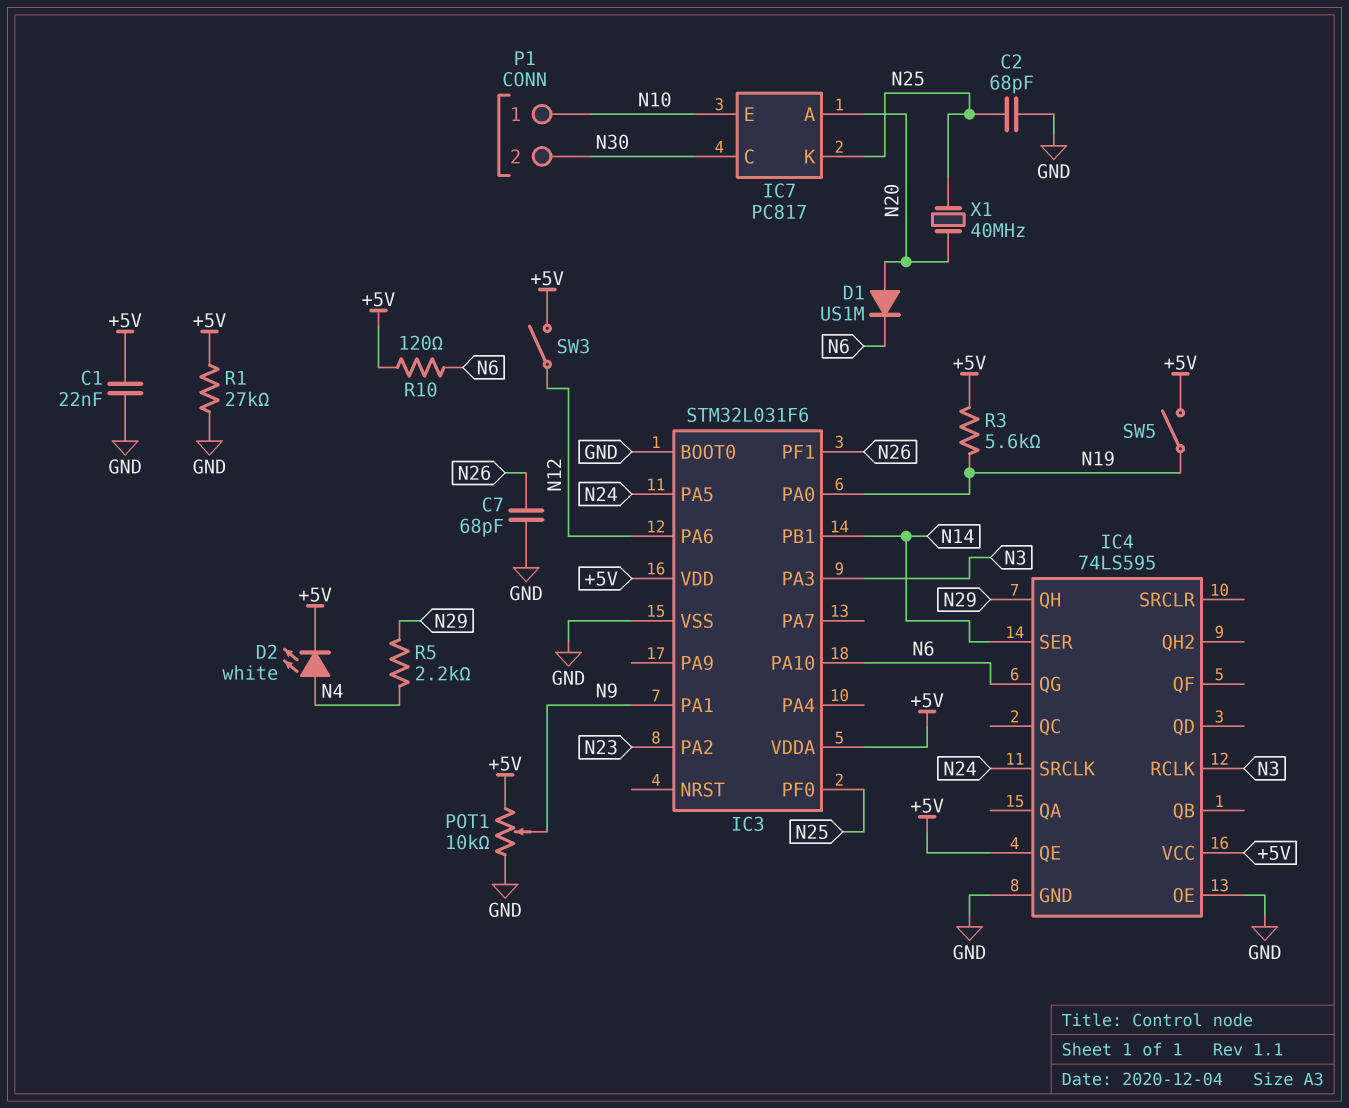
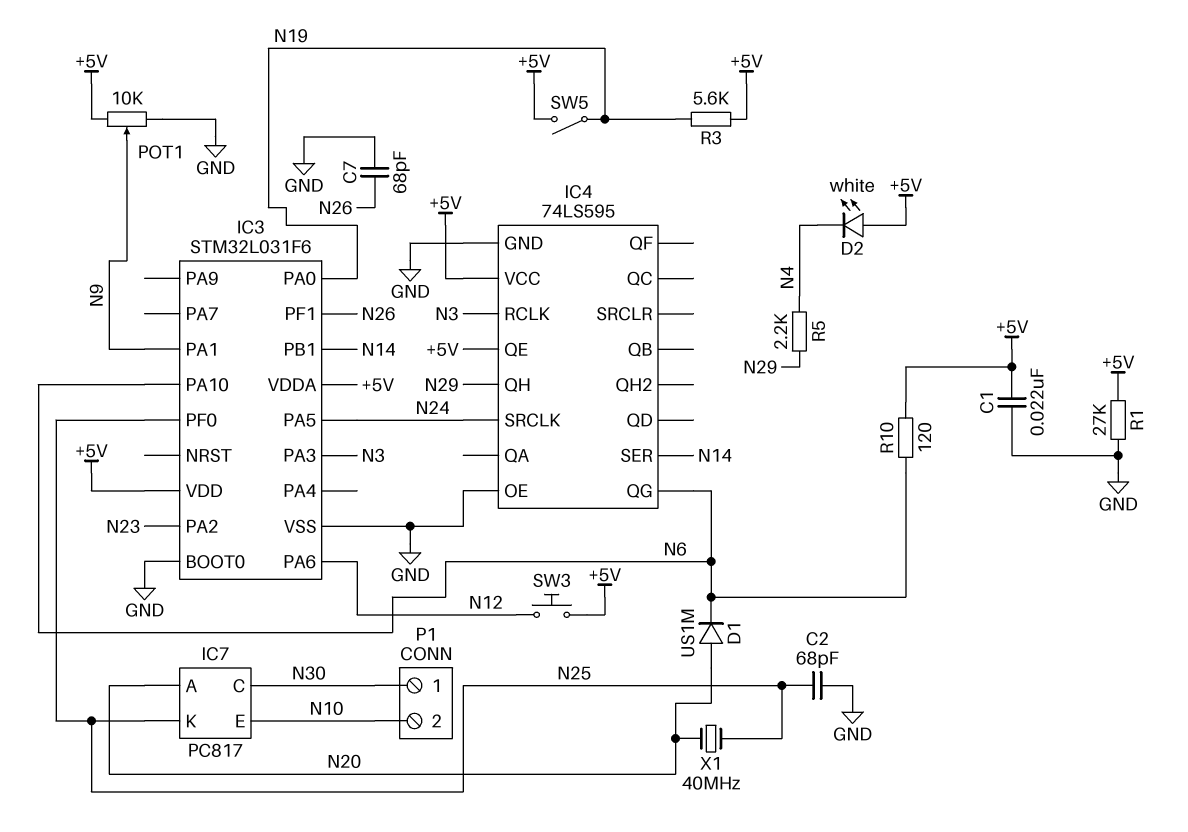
D2: LED white (A N4, K +5V) -> LED white (A +5V, K N4)
P1 pin 1: N10 -> N30
P1 pin 2: N30 -> N10
SW3: switch (+5V, N12) -> button (+5V, N12)

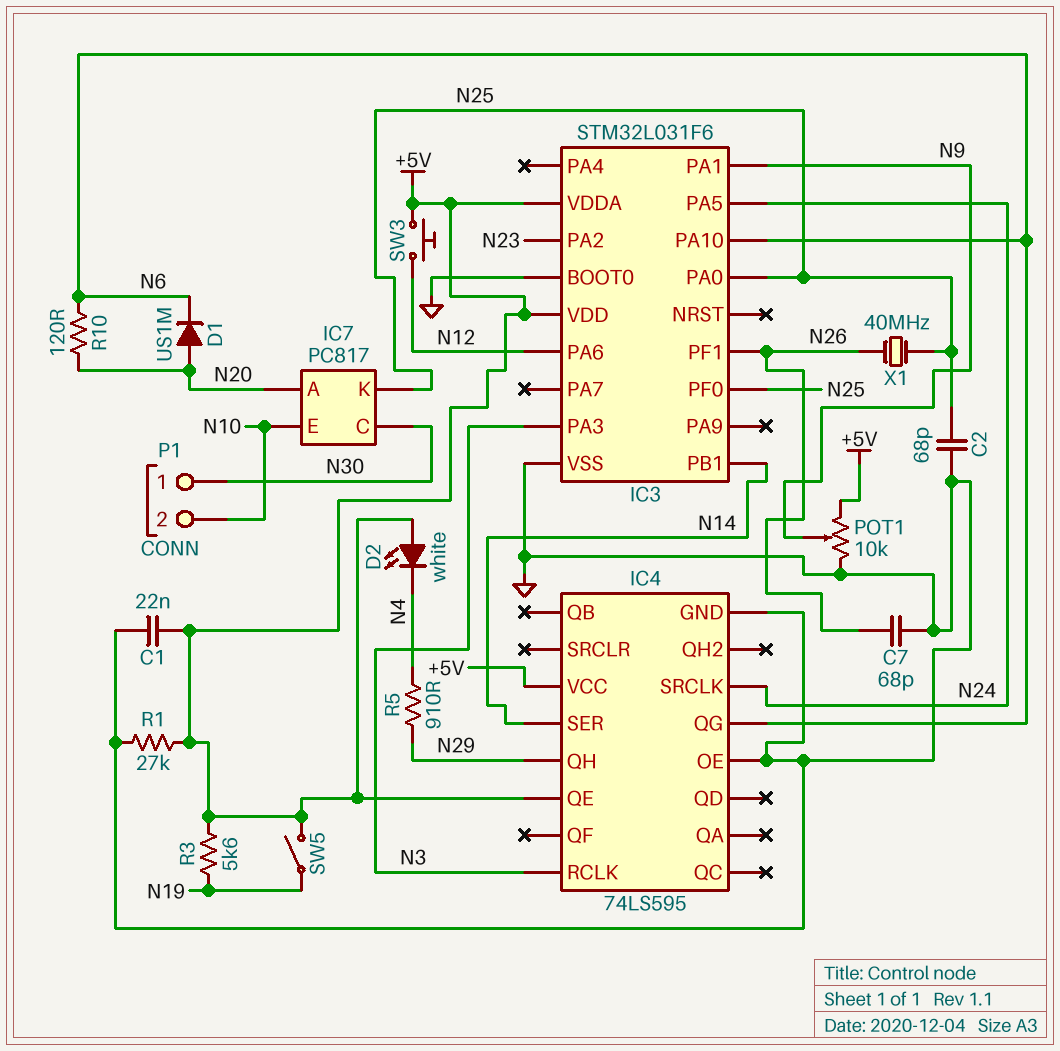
IC3 pin PA0: N19 -> N25
R5: 2.2k (N4, N29) -> 910 (N4, N29)
R10: 120 (+5V, N6) -> 120 (N6, N20)
X1: 40MHz (N20, N25) -> 40MHz (N25, N26)

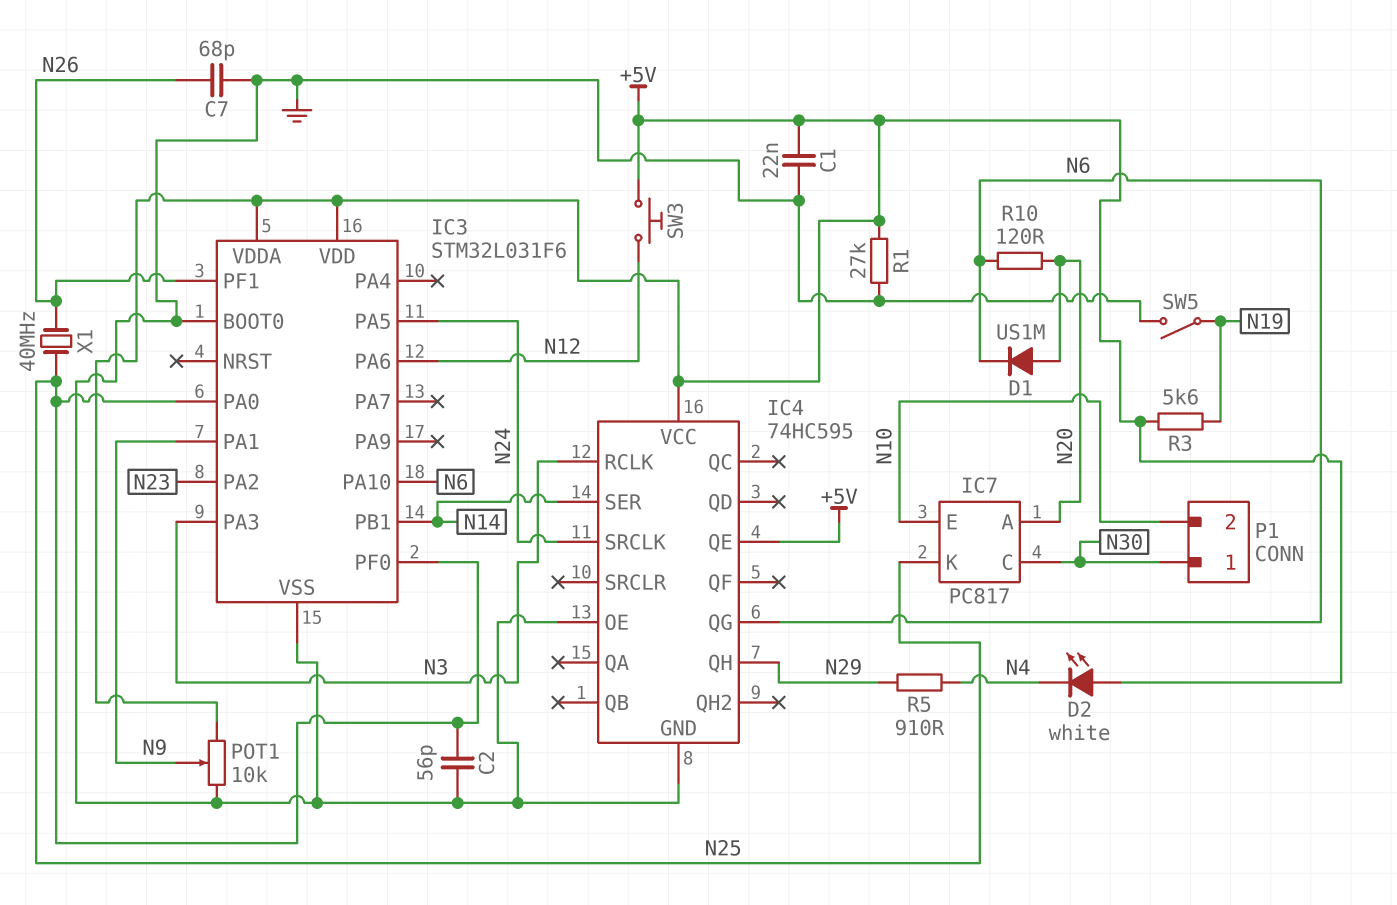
C2: 68pF (GND, N25) -> 56pF (GND, N25)
IC4: 74LS595 -> 74HC595
SW5: switch (+5V, N19) -> switch (GND, N19)

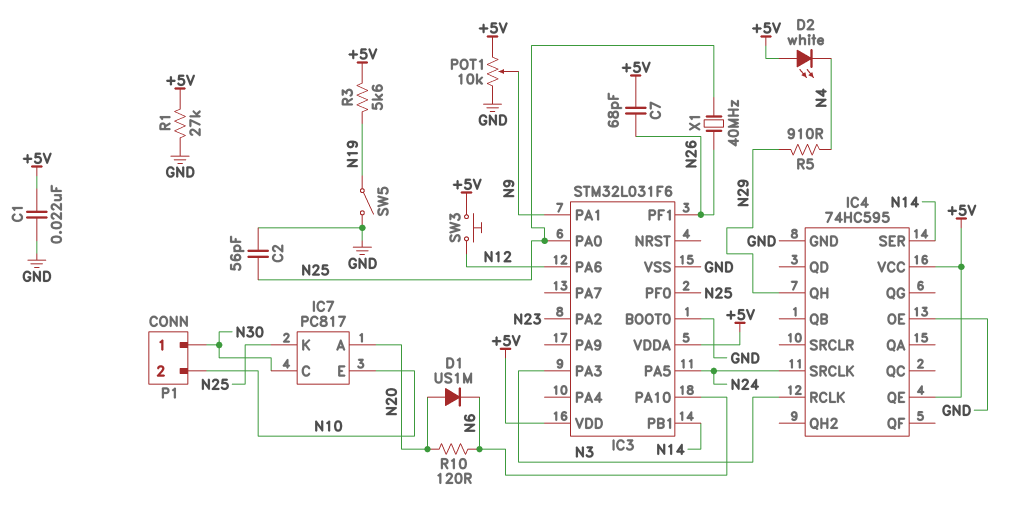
C7: 68pF (GND, N26) -> 68pF (+5V, N26)
IC4 pin QG: N6 -> none

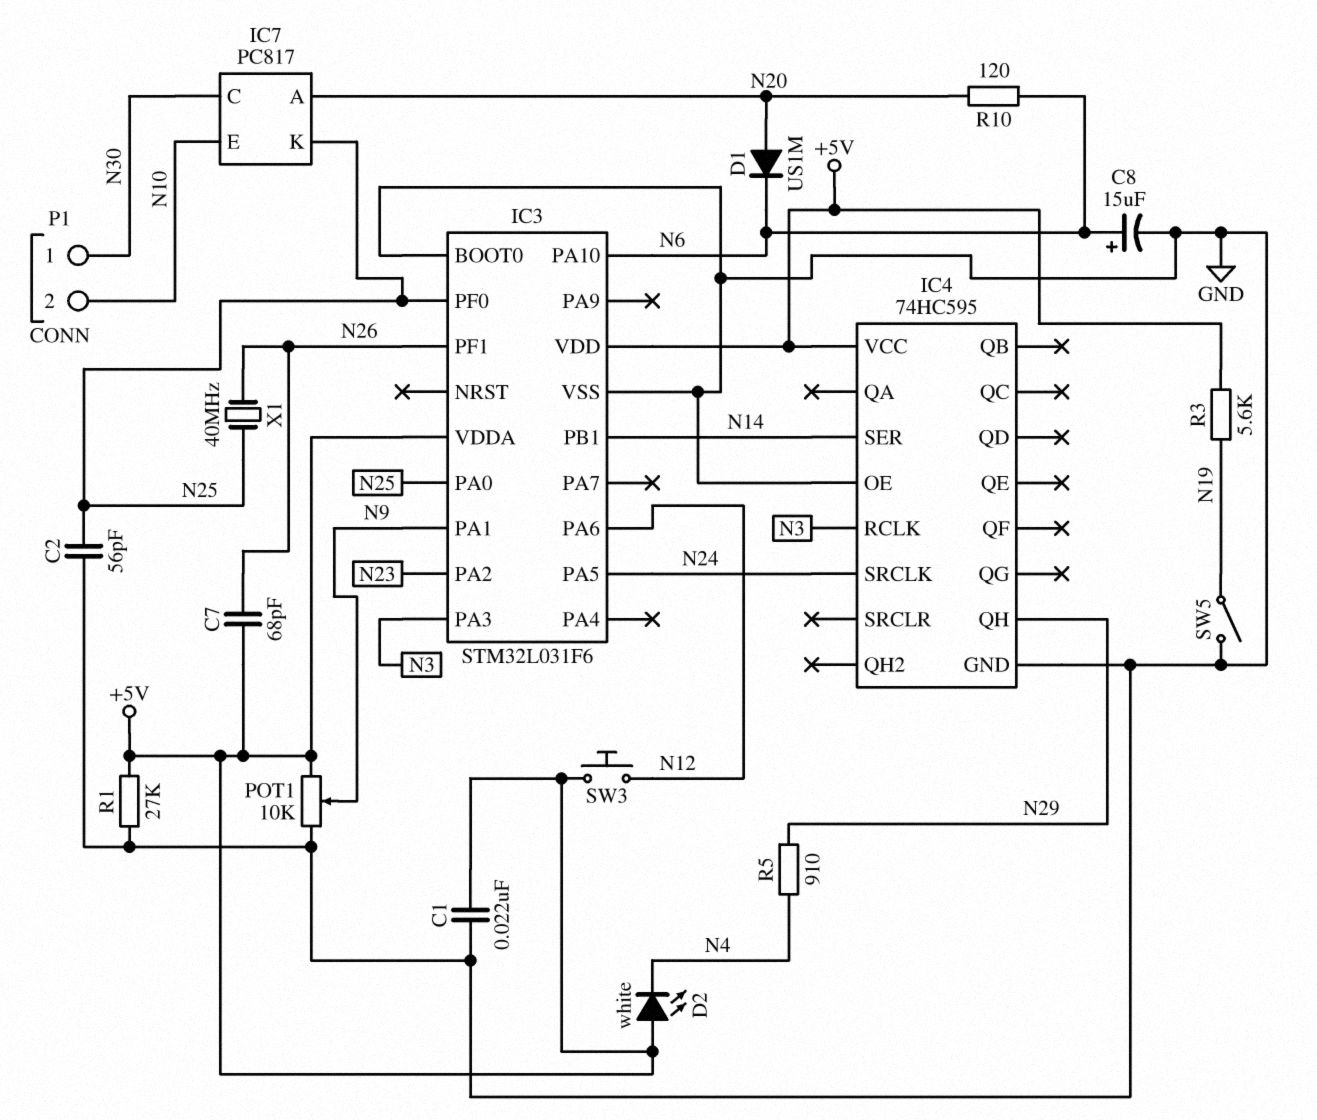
C8: none -> 15uF (plus N6, minus GND)
IC4 pin QE: +5V -> none

